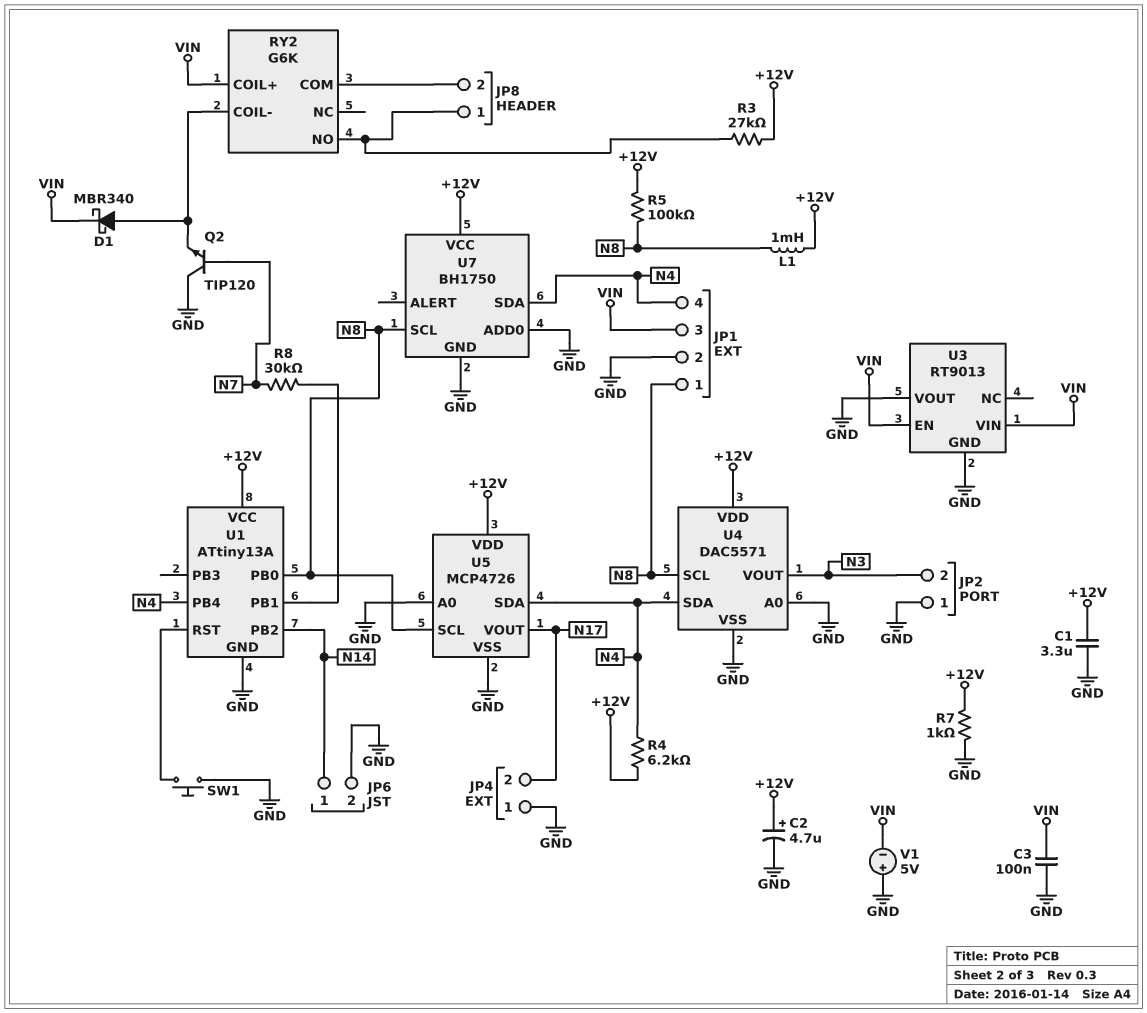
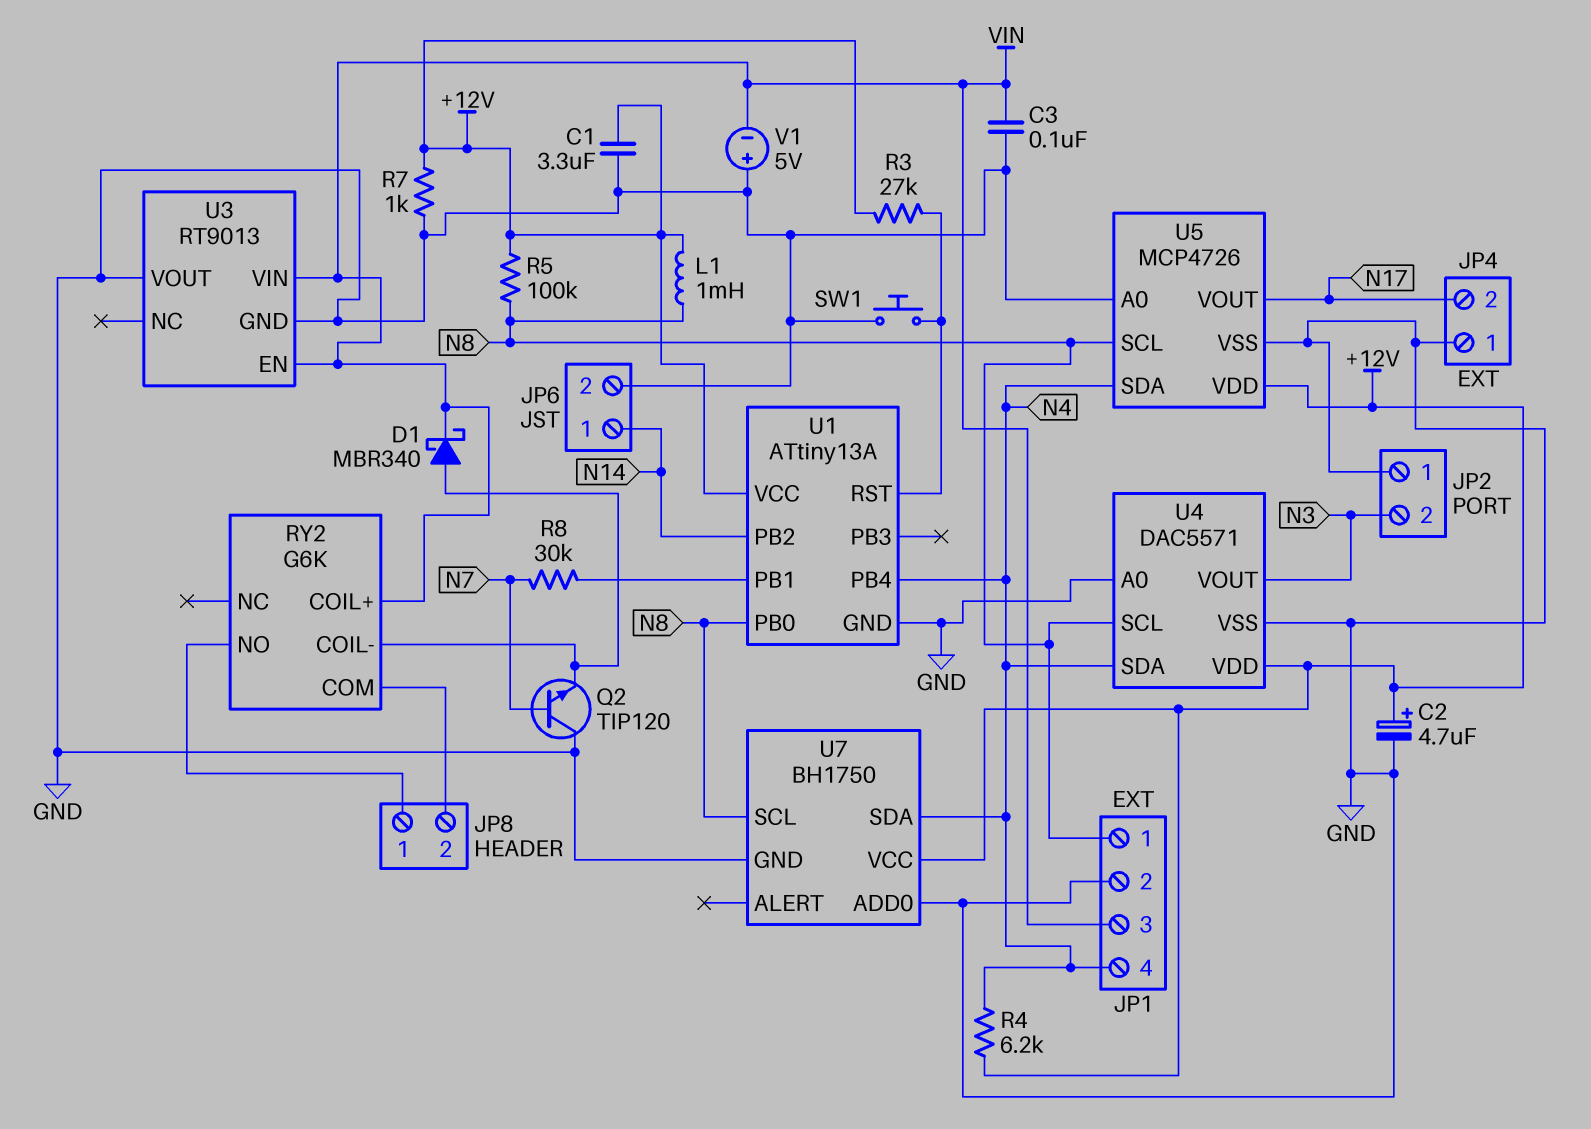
R3: 27k (+12V, JP8/1) -> 27k (+12V, U1/RST)

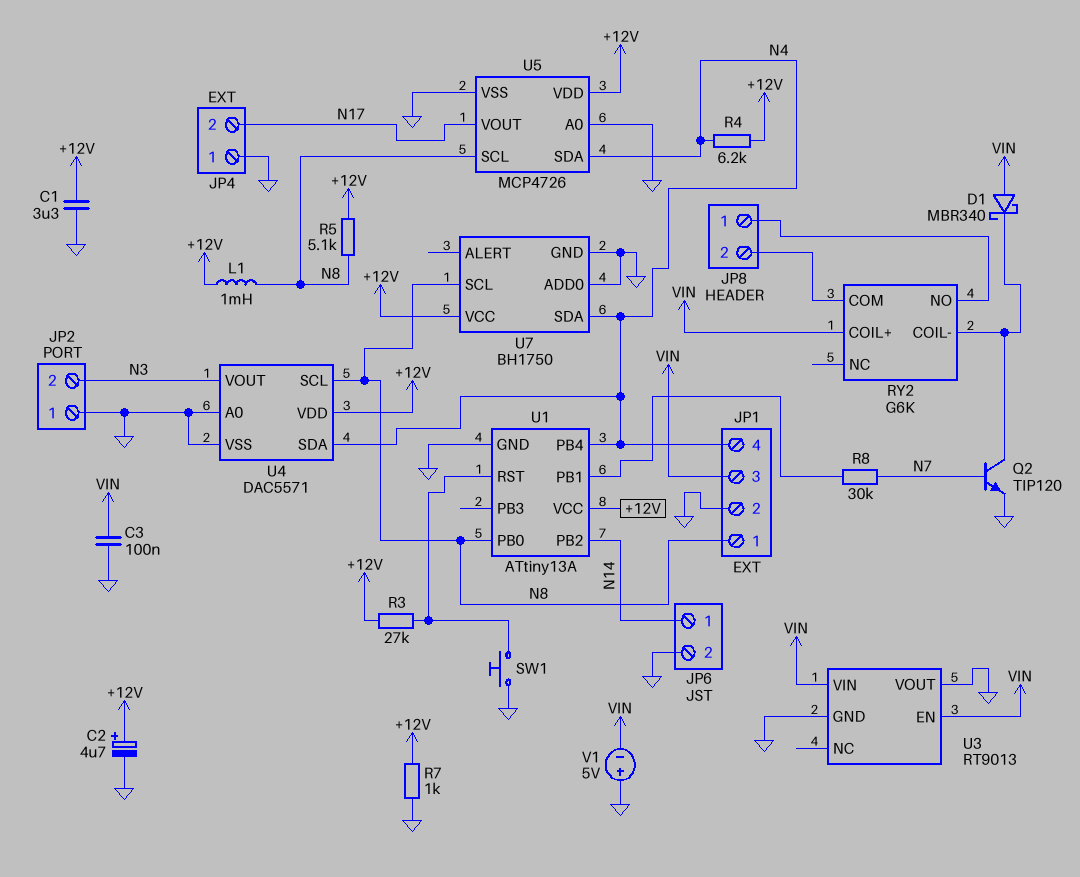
D1: schottky MBR340 (A RY2/COIL-, K VIN) -> schottky MBR340 (A VIN, K RY2/COIL-)
Q2: NPN TIP120 (B N7, C GND, E RY2/COIL-) -> NPN TIP120 (B N7, C RY2/COIL-, E GND)
R5: 100k (+12V, N8) -> 5.1k (+12V, N8)

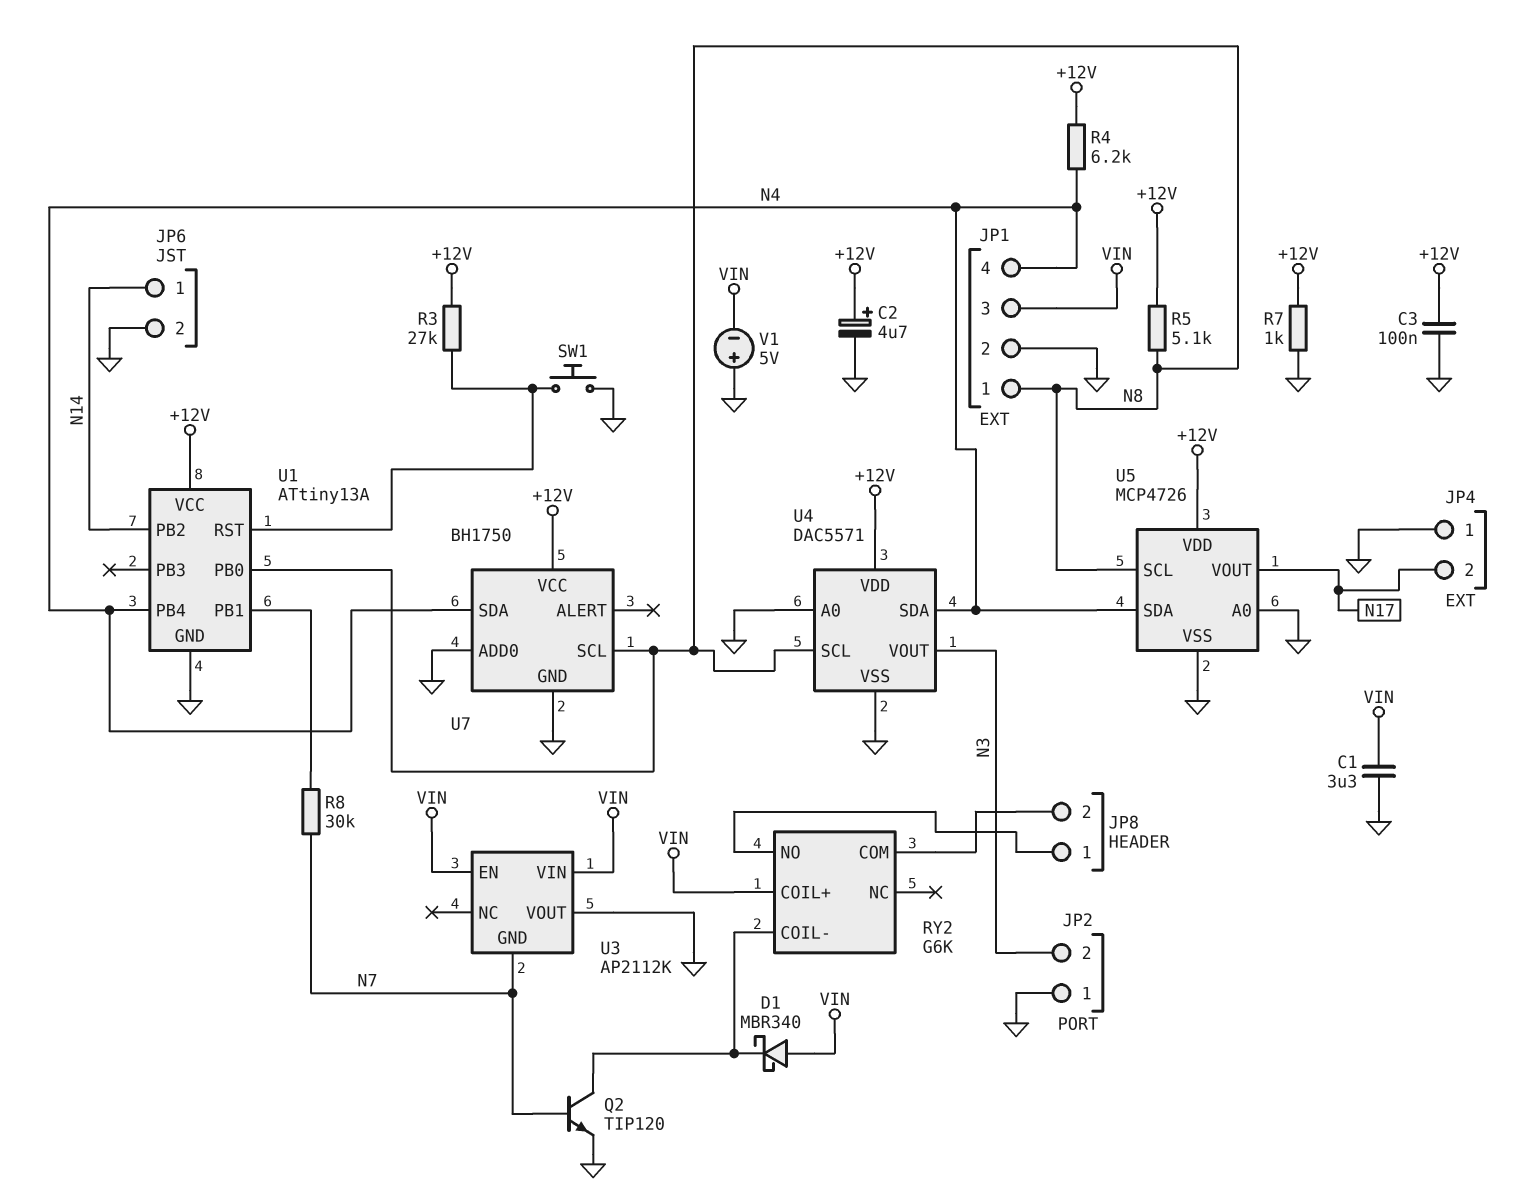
C1: 3.3uF (+12V, GND) -> 3.3uF (GND, VIN)
C3: 100nF (GND, VIN) -> 100nF (+12V, GND)
L1: 1mH (+12V, N8) -> none
U3: RT9013 -> AP2112K
U3 pin GND: GND -> N7

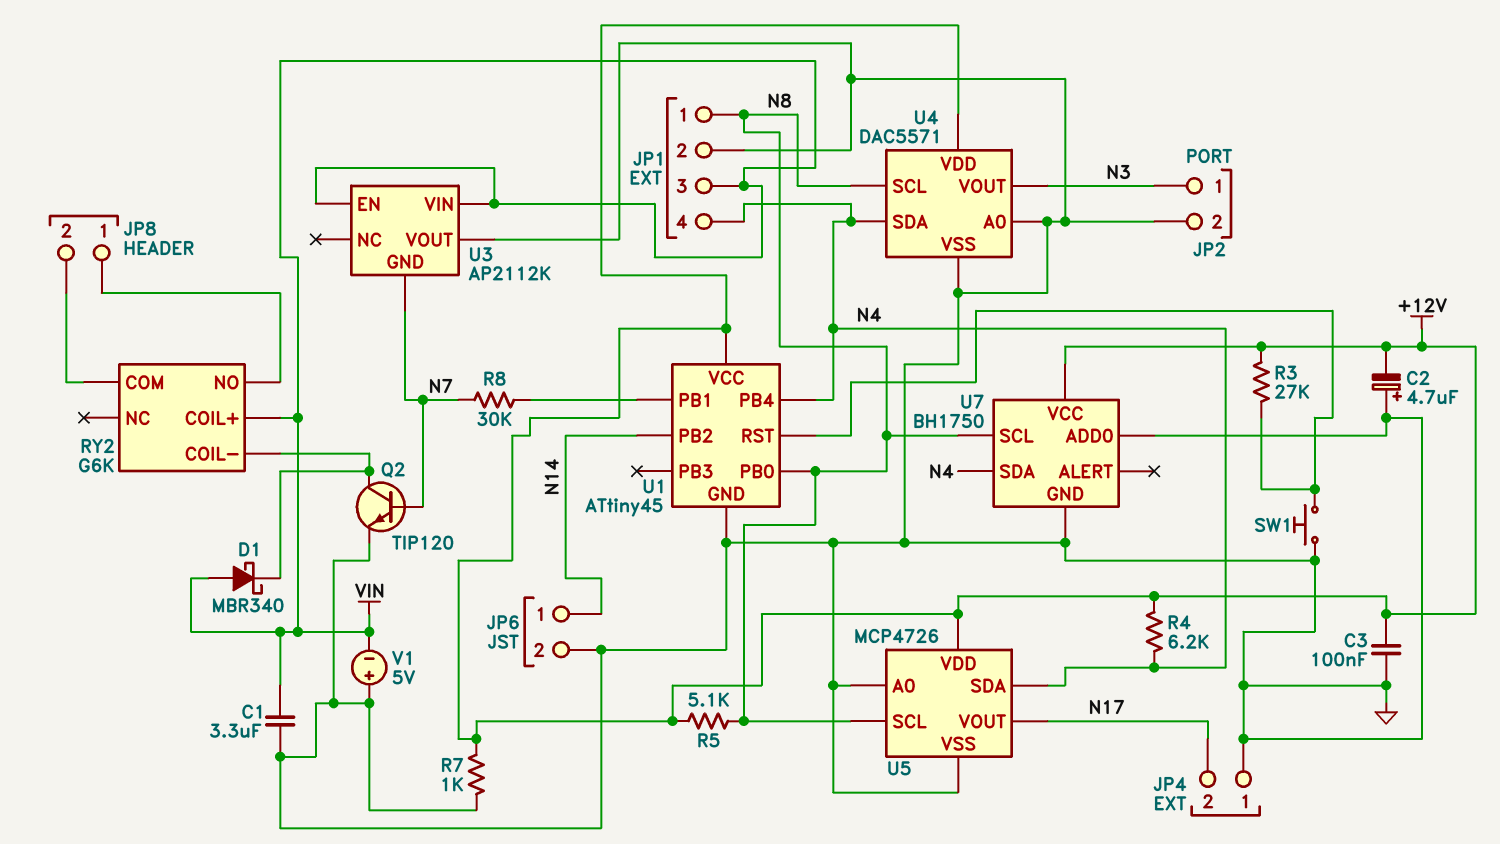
C2: 4.7uF (plus +12V, minus GND) -> 4.7uF (plus GND, minus +12V)
JP2 pin 1: GND -> N3
JP2 pin 2: N3 -> GND
U1: ATtiny13A -> ATtiny45

